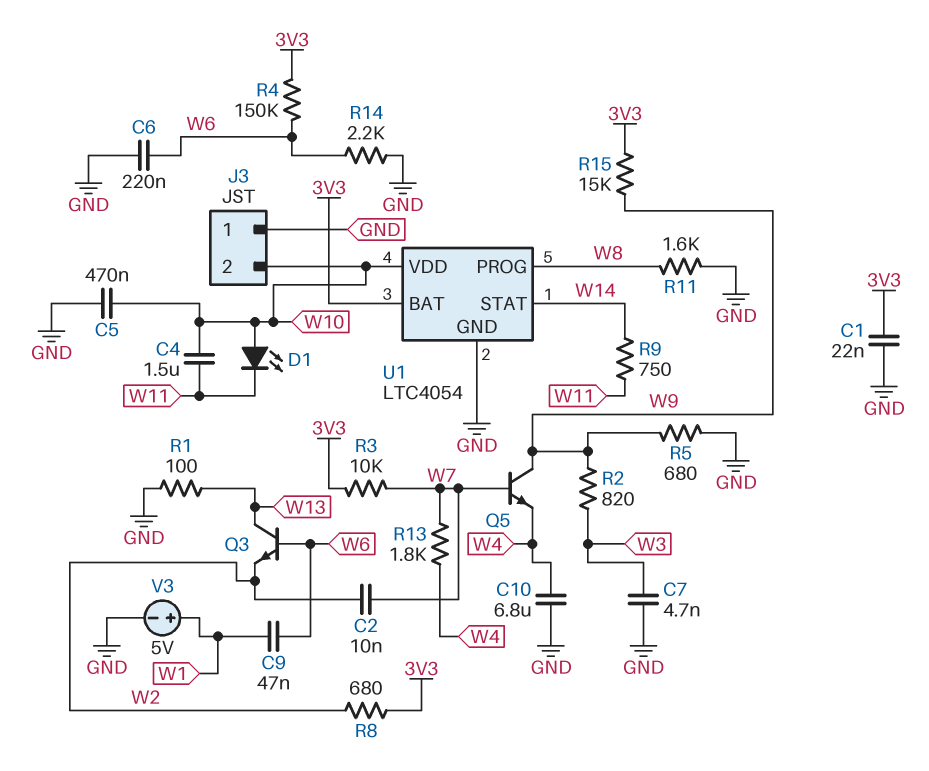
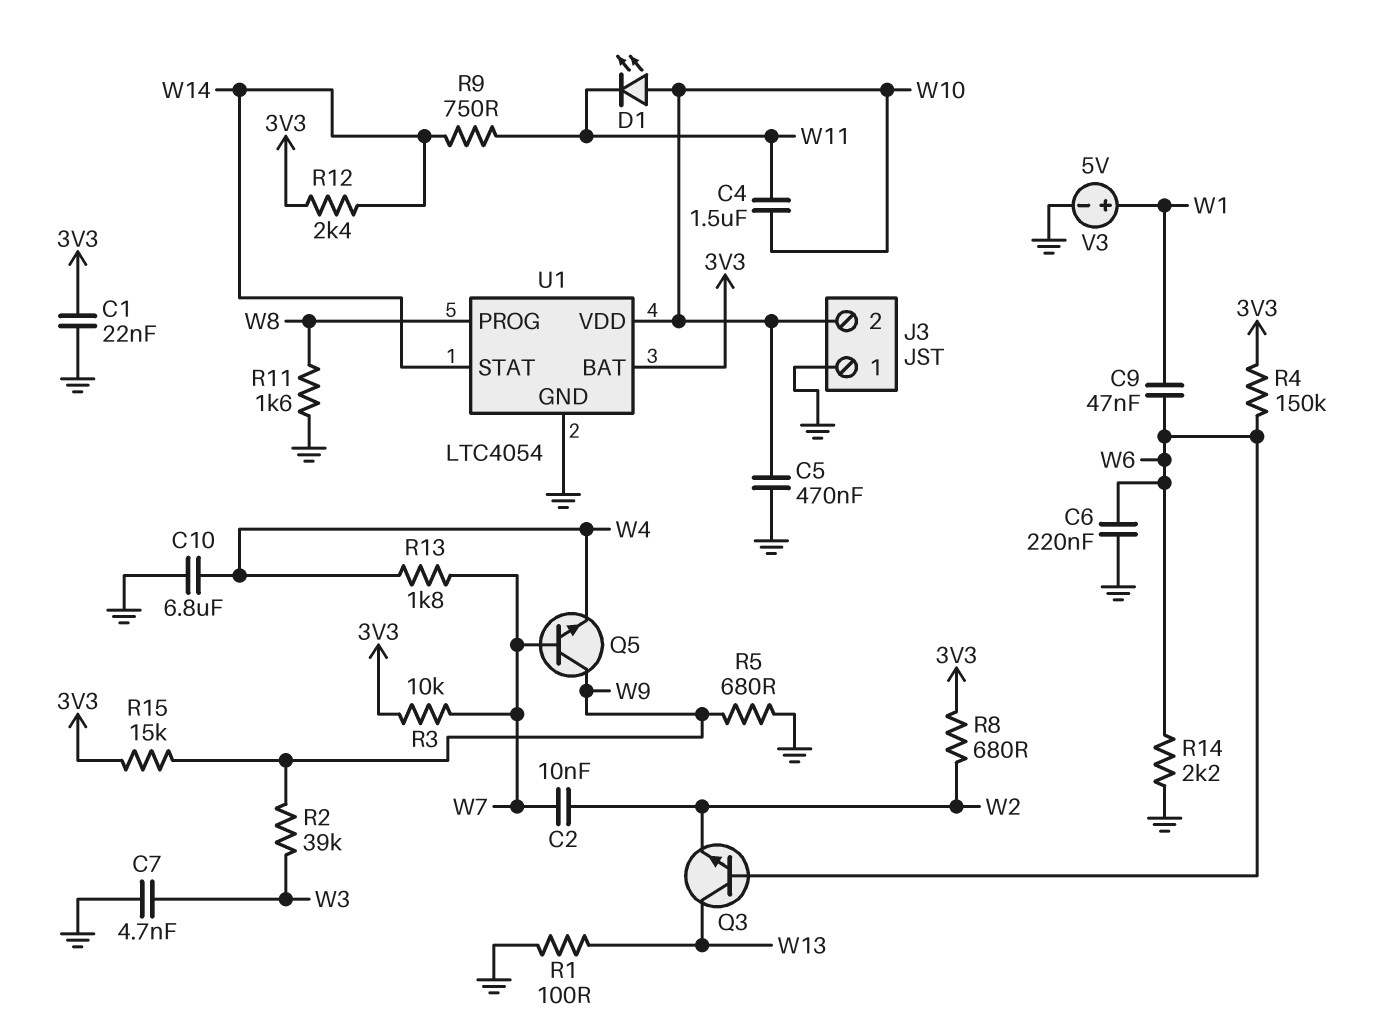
R2: 820 (W3, W9) -> 39k (W3, W9)
R12: none -> 2.4k (3V3, W14)

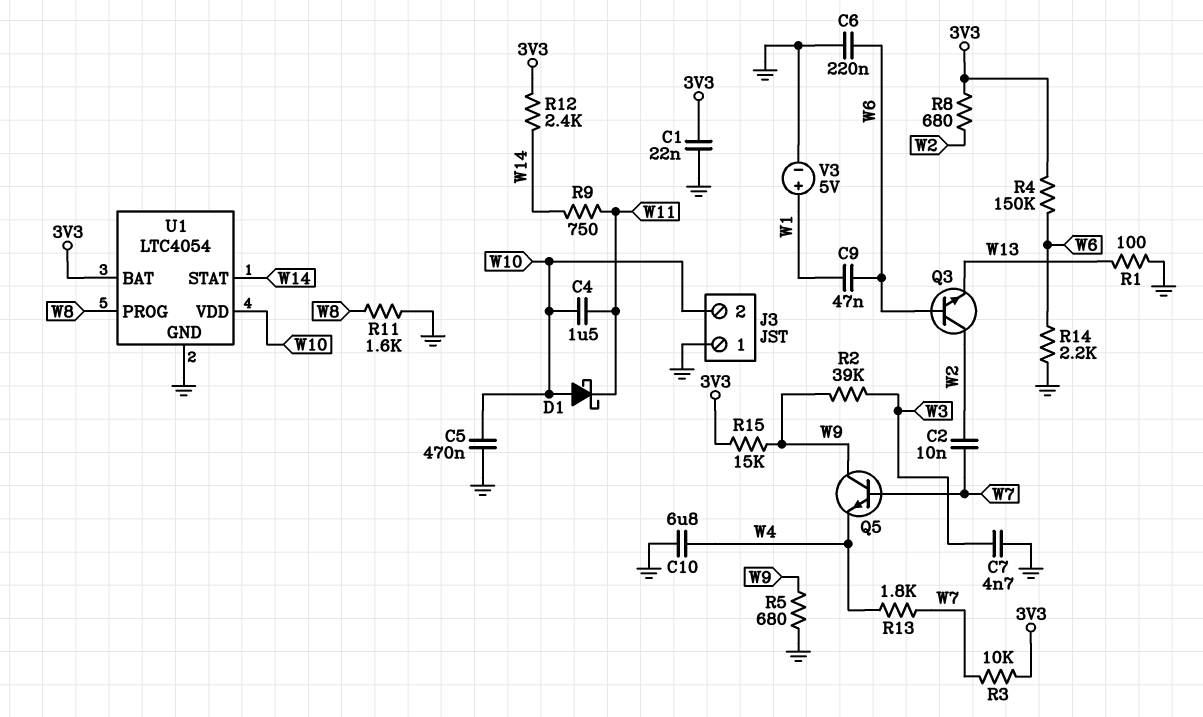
D1: LED (A W10, K W11) -> schottky (A W10, K W11)
Q3: NPN (B W6, C W13, E W2) -> NPN (B W6, C W2, E W13)

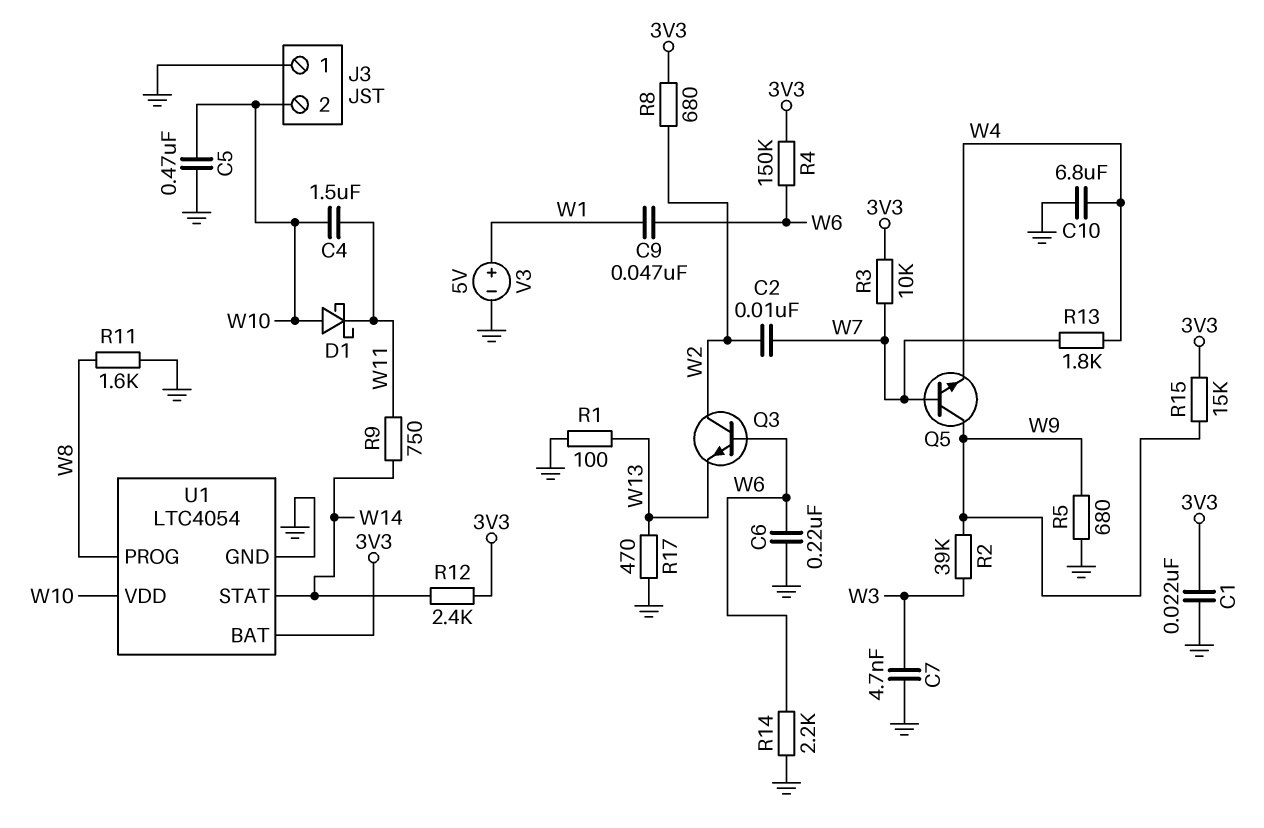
R17: none -> 470 (GND, W13)

